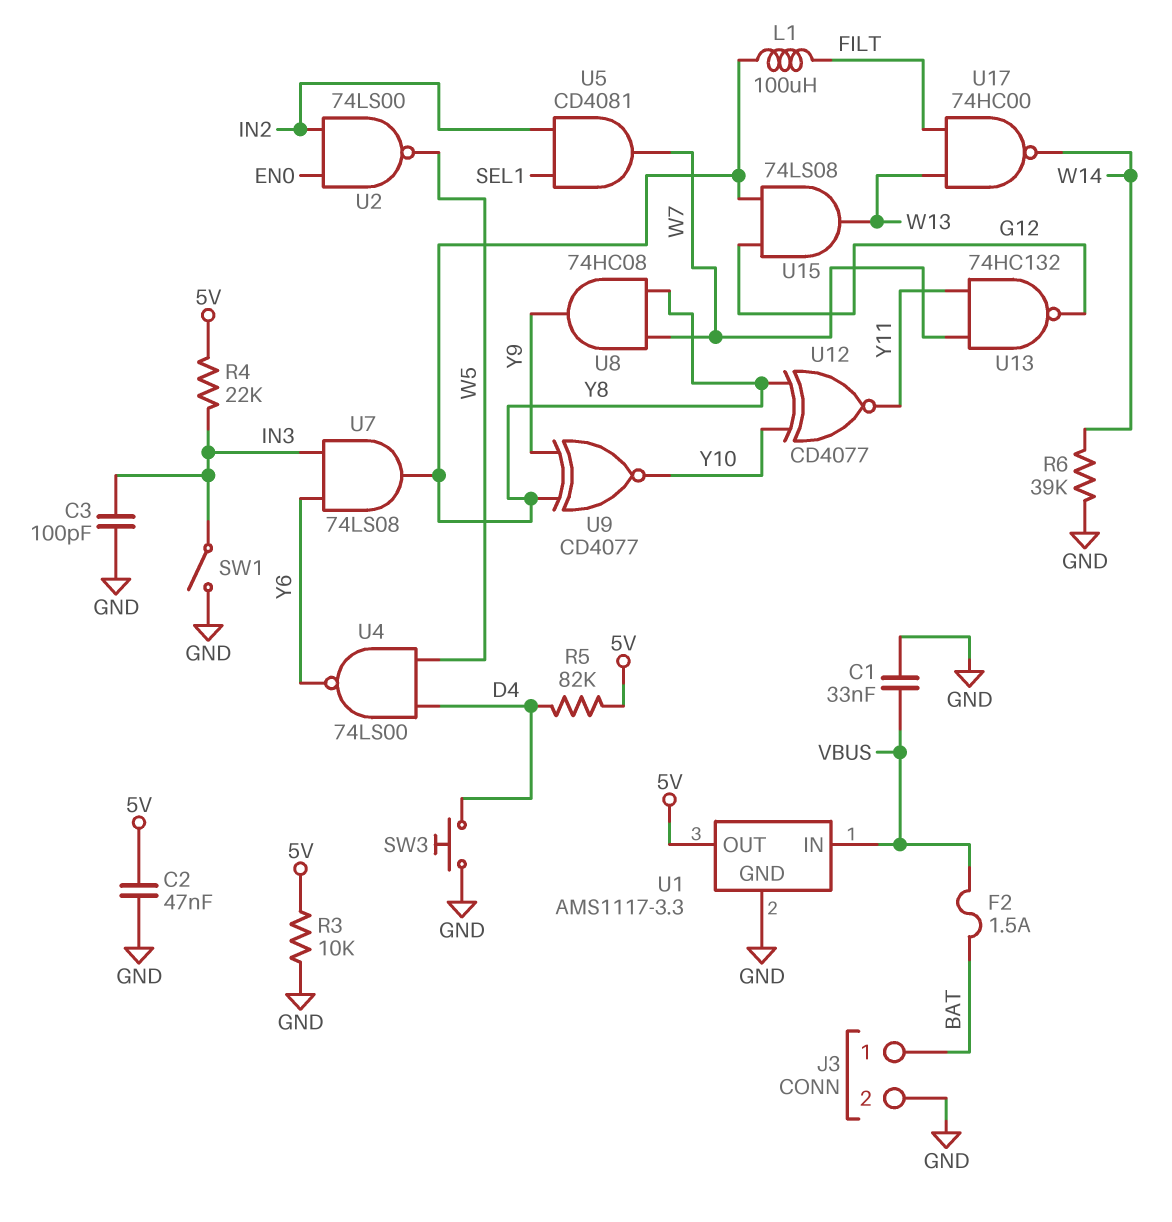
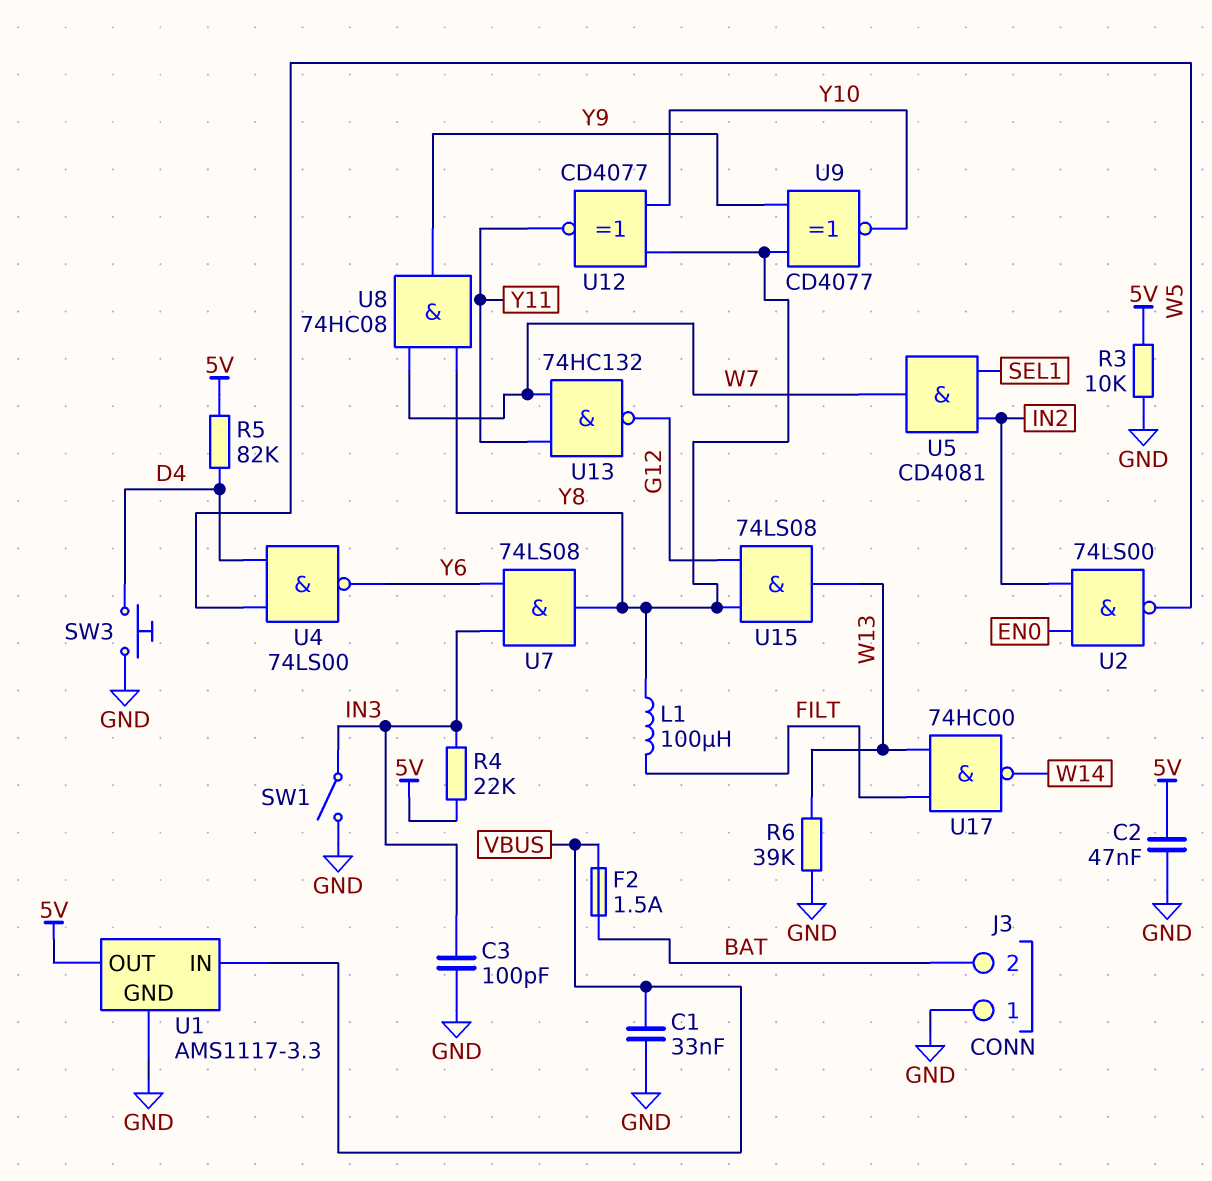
J3 pin 1: BAT -> GND
J3 pin 2: GND -> BAT
R6: 39k (GND, W14) -> 39k (GND, W13)

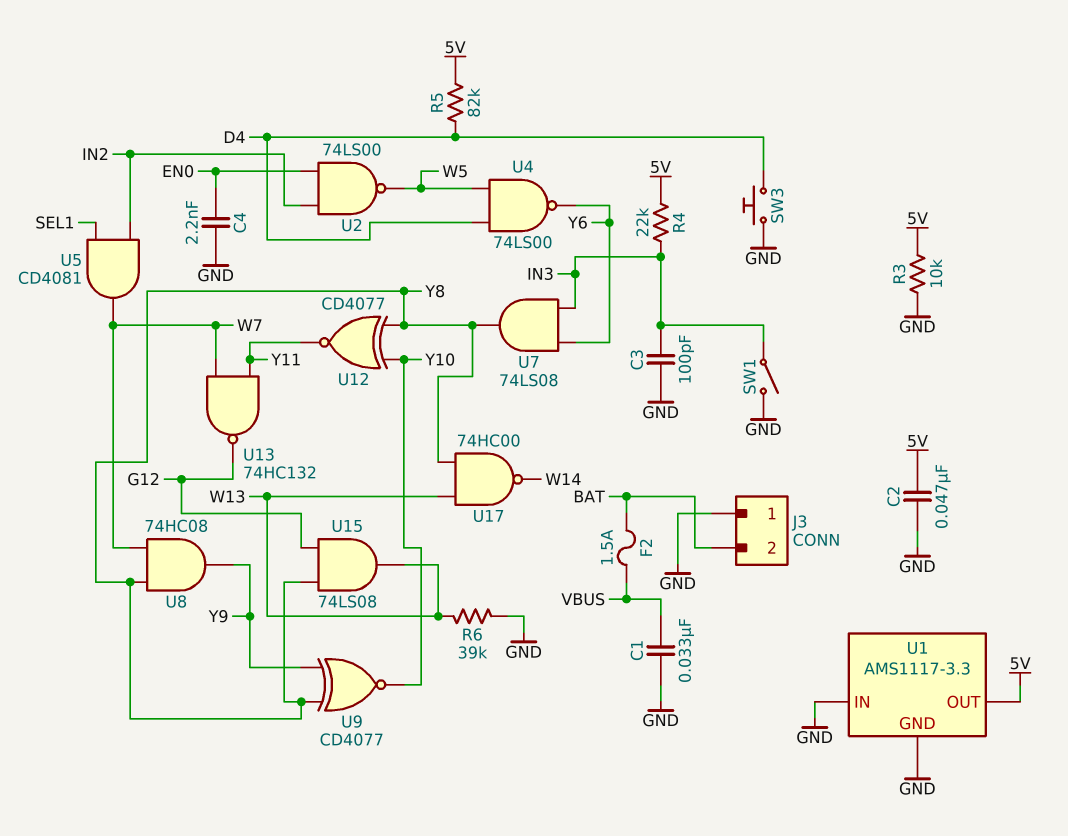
C4: none -> 2.2nF (EN0, GND)
L1: 100uH (FILT, Y8) -> none
U1 pin IN: VBUS -> GND
U17: NAND 74HC00 (in FILT, in W13, out W14) -> NAND 74HC00 (in W13, in Y8, out W14)

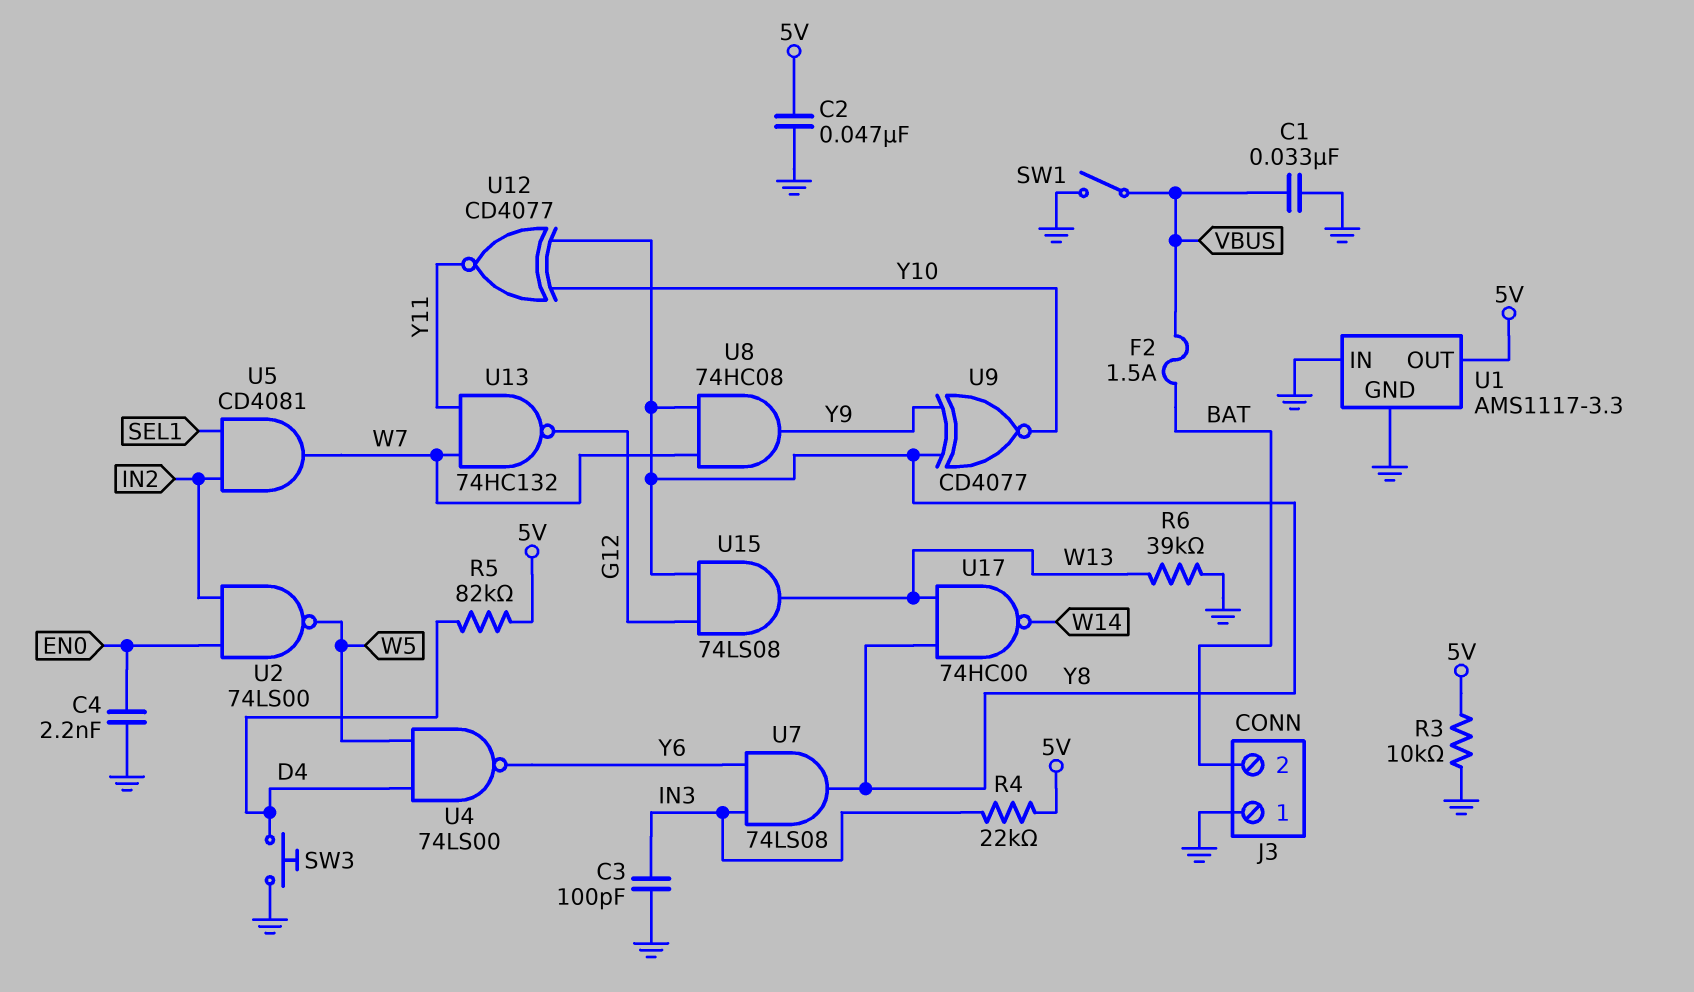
SW1: switch (GND, IN3) -> switch (GND, VBUS)

